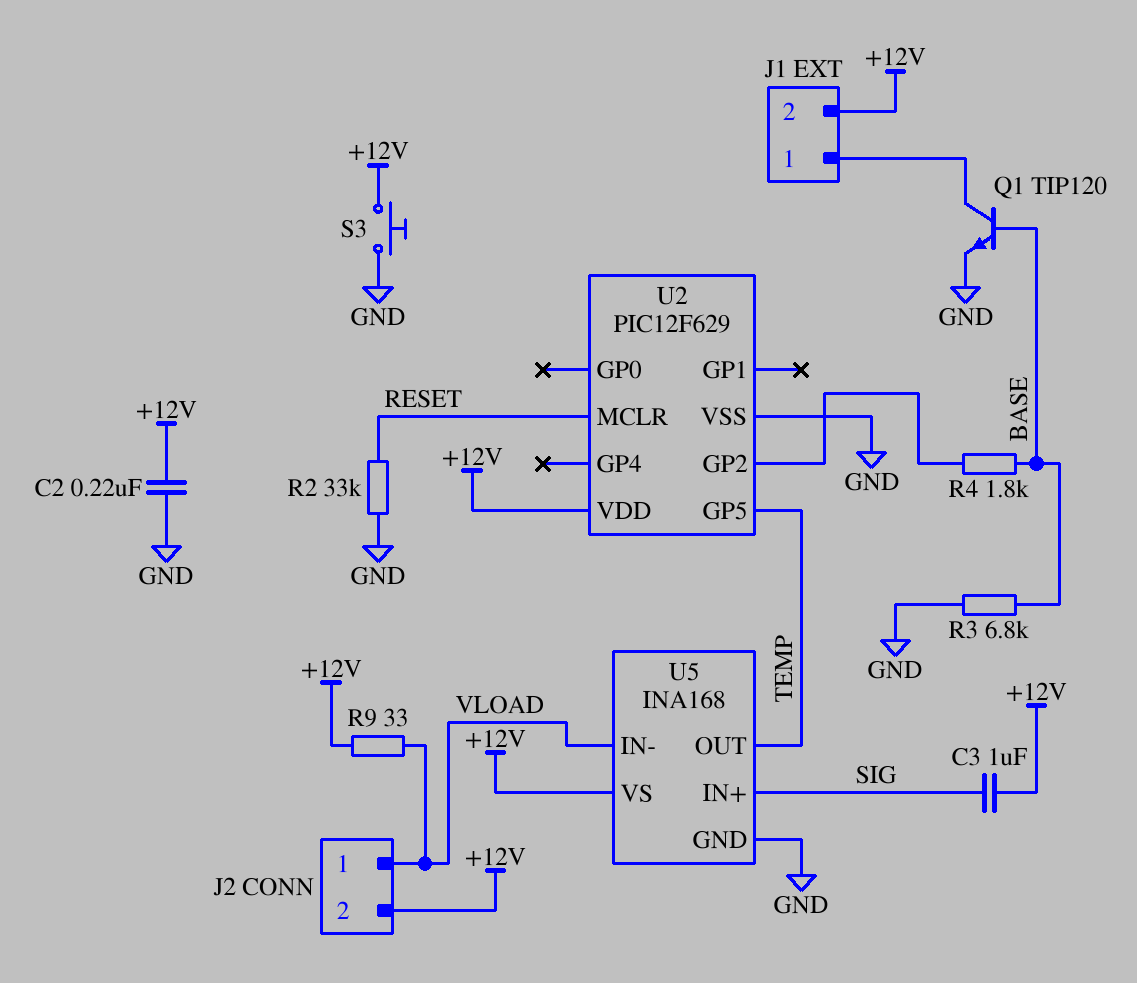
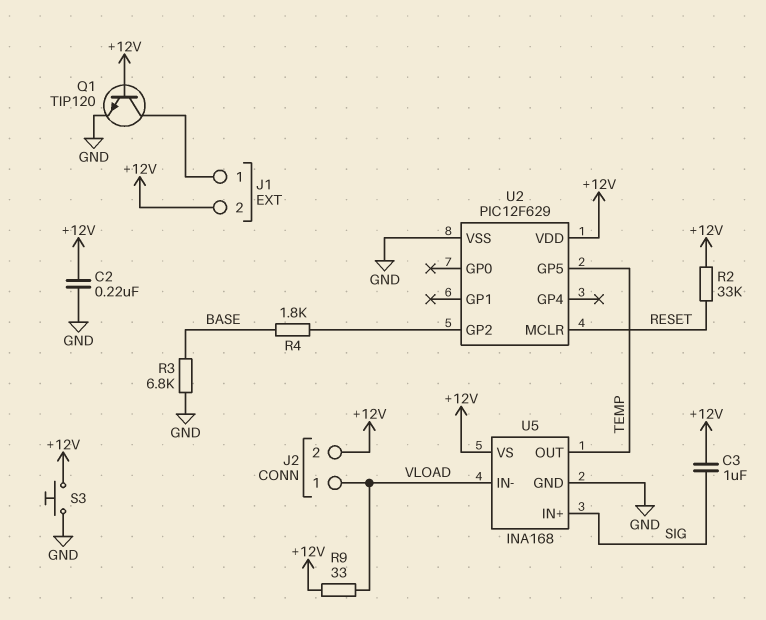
Q1: NPN TIP120 (B BASE, C J1/1, E GND) -> NPN TIP120 (B +12V, C J1/1, E GND)
R2: 33k (GND, RESET) -> 33k (+12V, RESET)

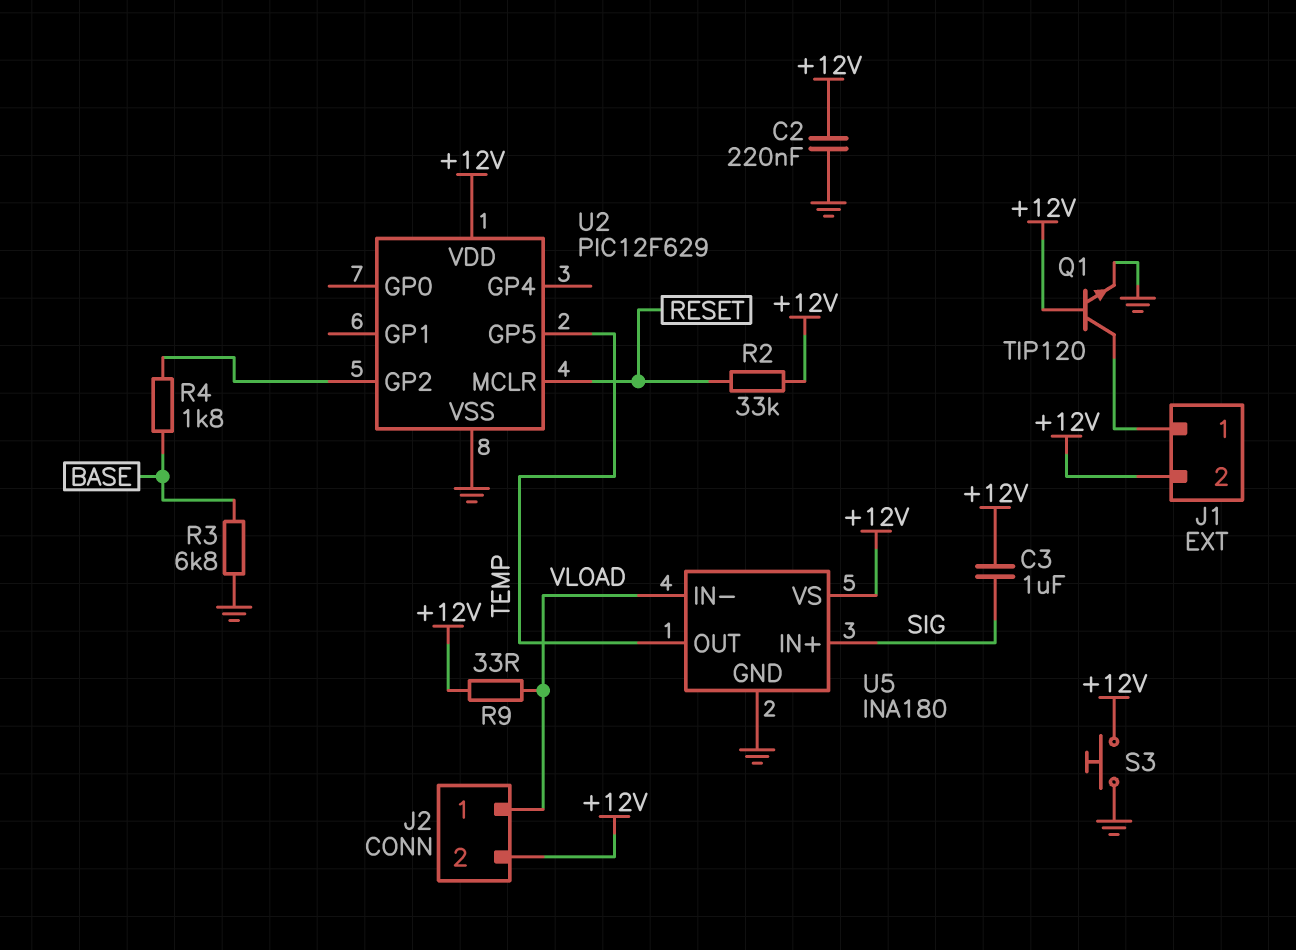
U5: INA168 -> INA180

